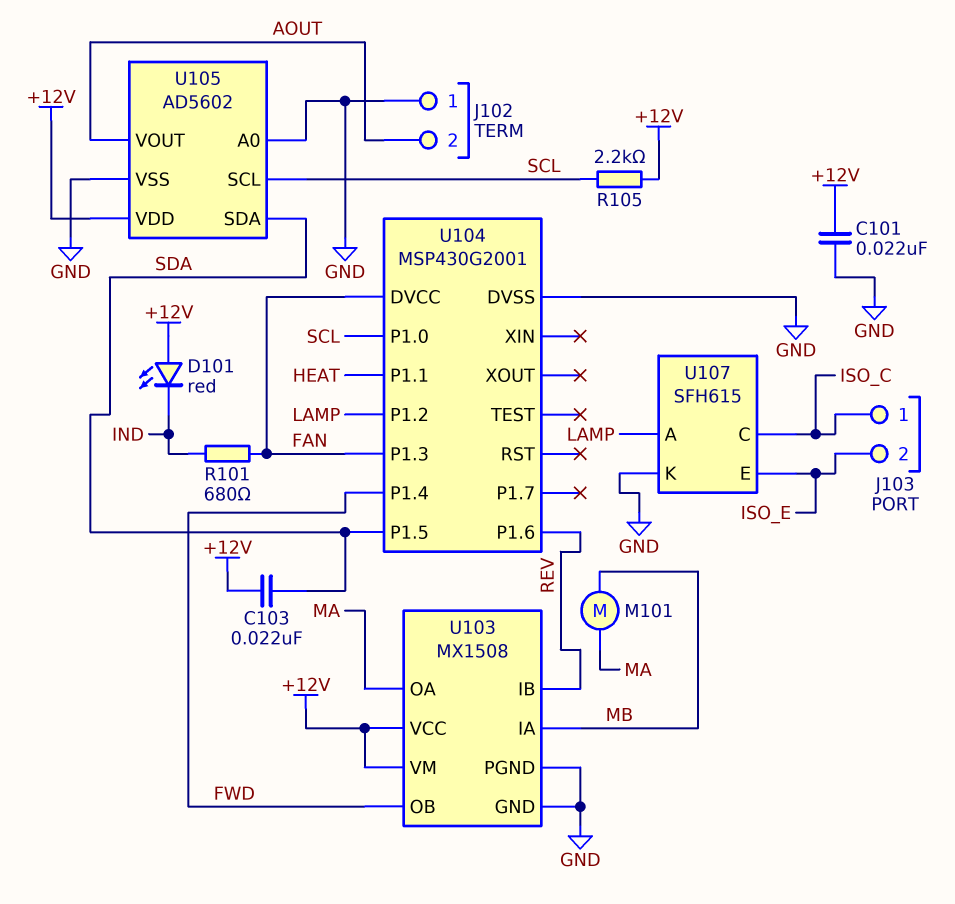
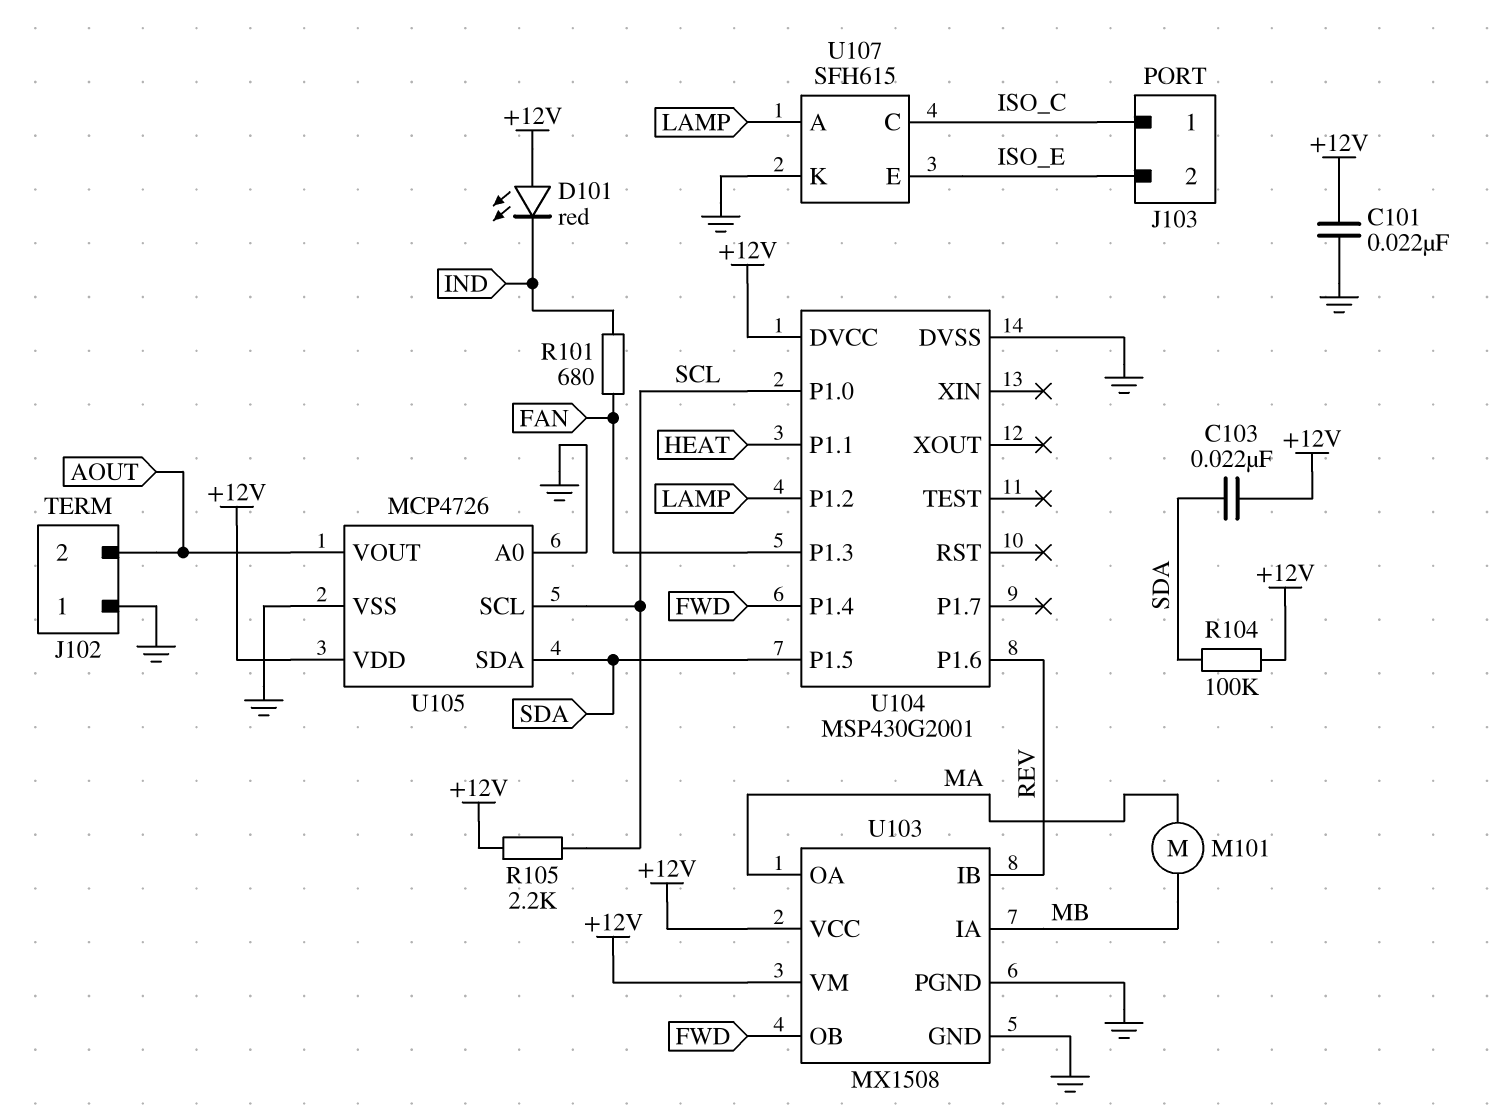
R104: none -> 100k (+12V, SDA)
U104 pin DVCC: FAN -> +12V
U105: AD5602 -> MCP4726

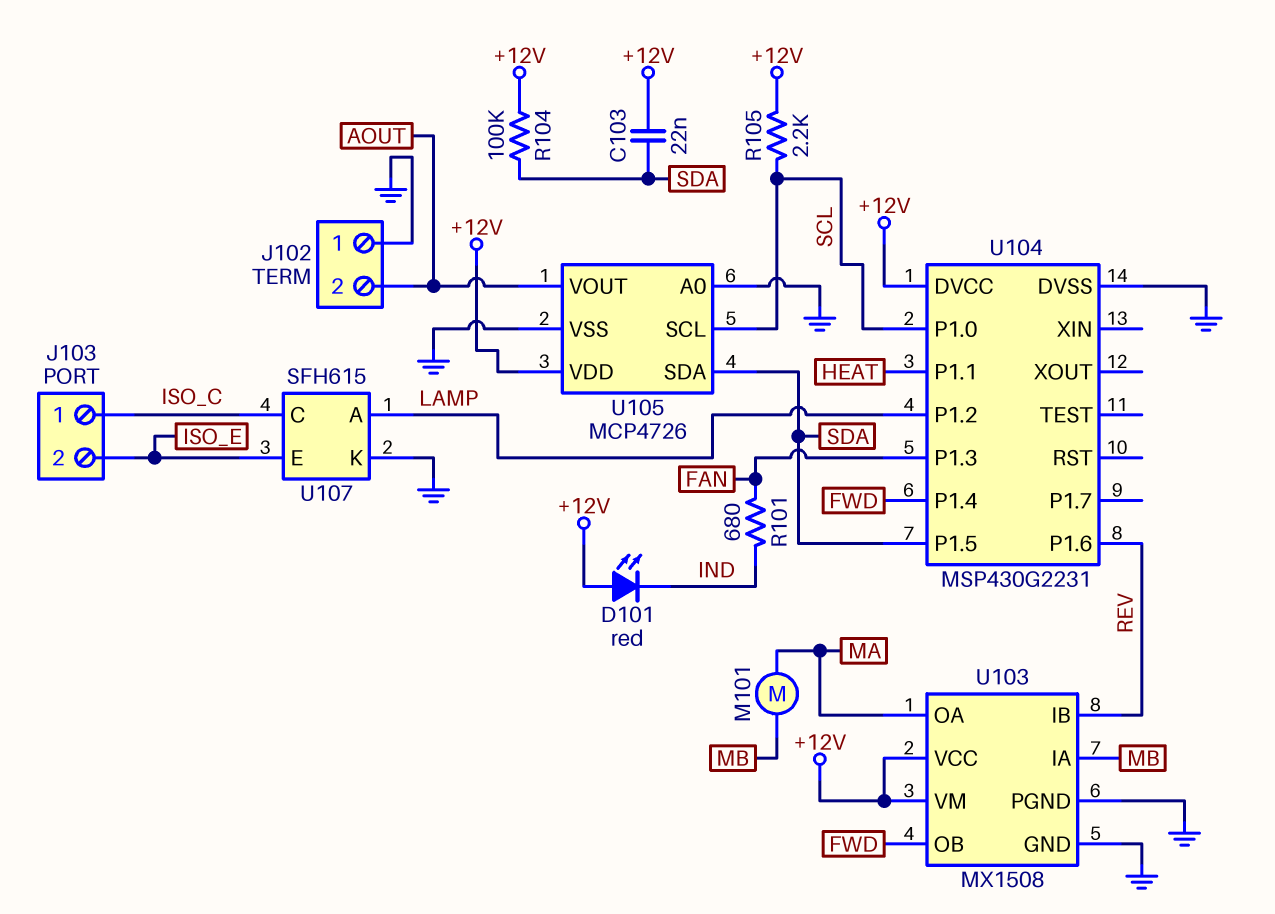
C101: 22nF (+12V, GND) -> none
U104: MSP430G2001 -> MSP430G2231

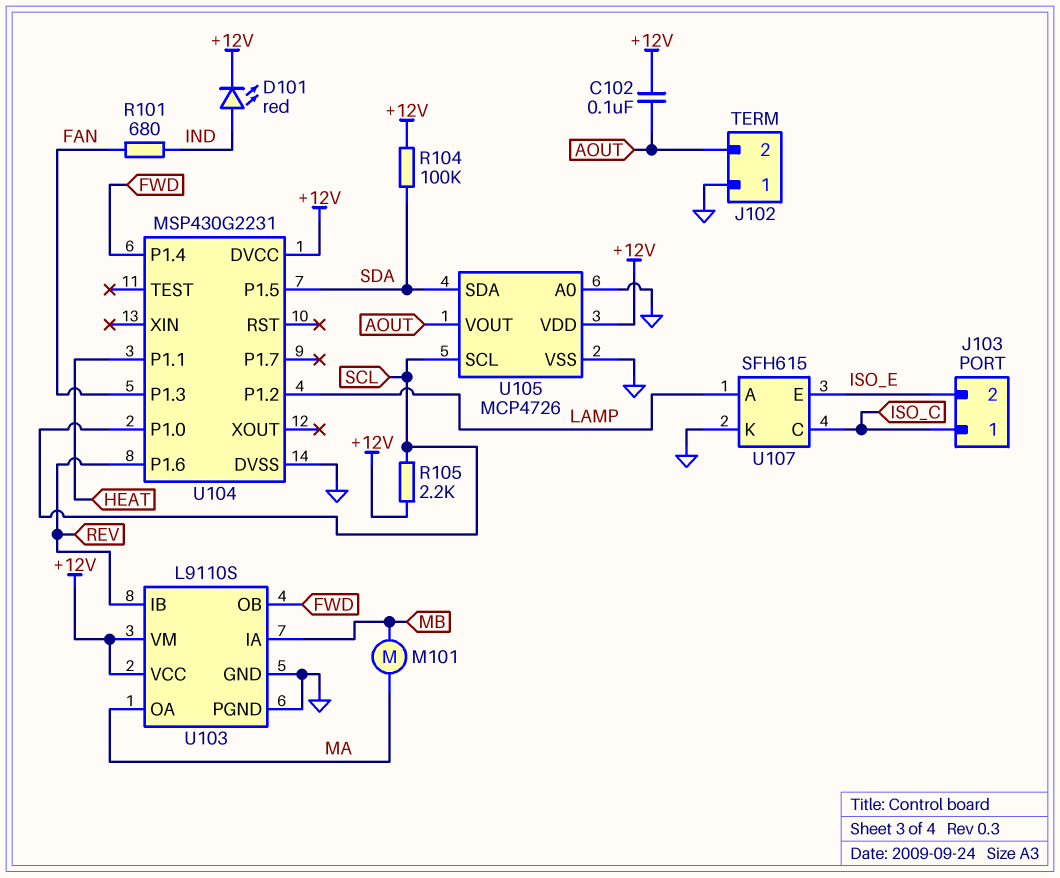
C102: none -> 100nF (+12V, AOUT)
C103: 22nF (+12V, SDA) -> none
D101: LED red (A +12V, K IND) -> LED red (A IND, K +12V)
U103: MX1508 -> L9110S

